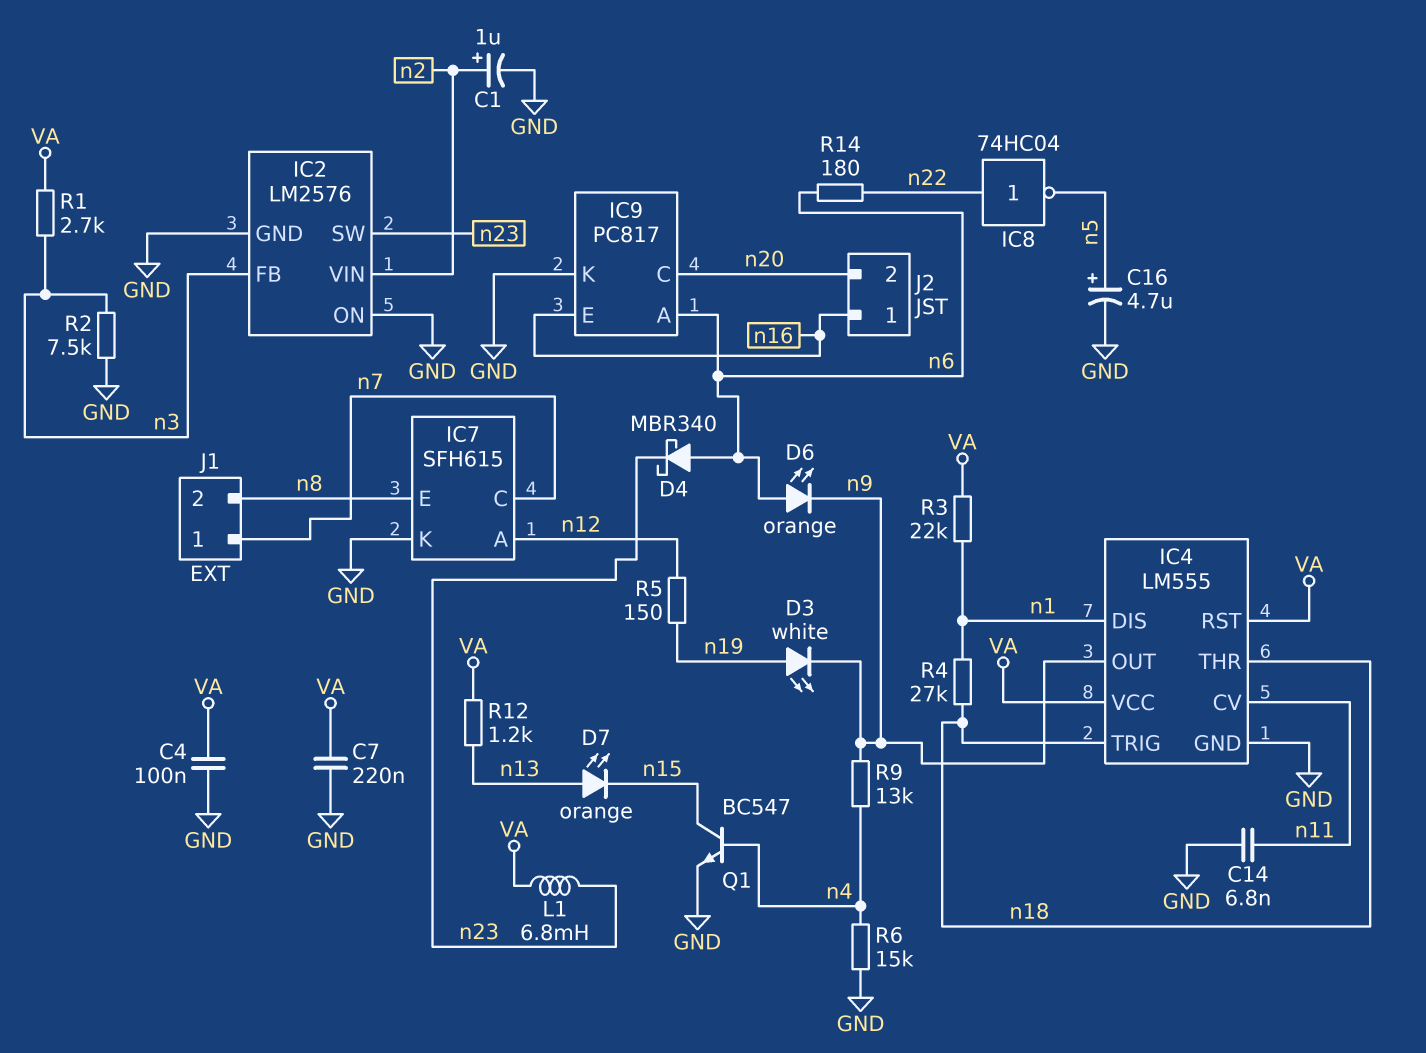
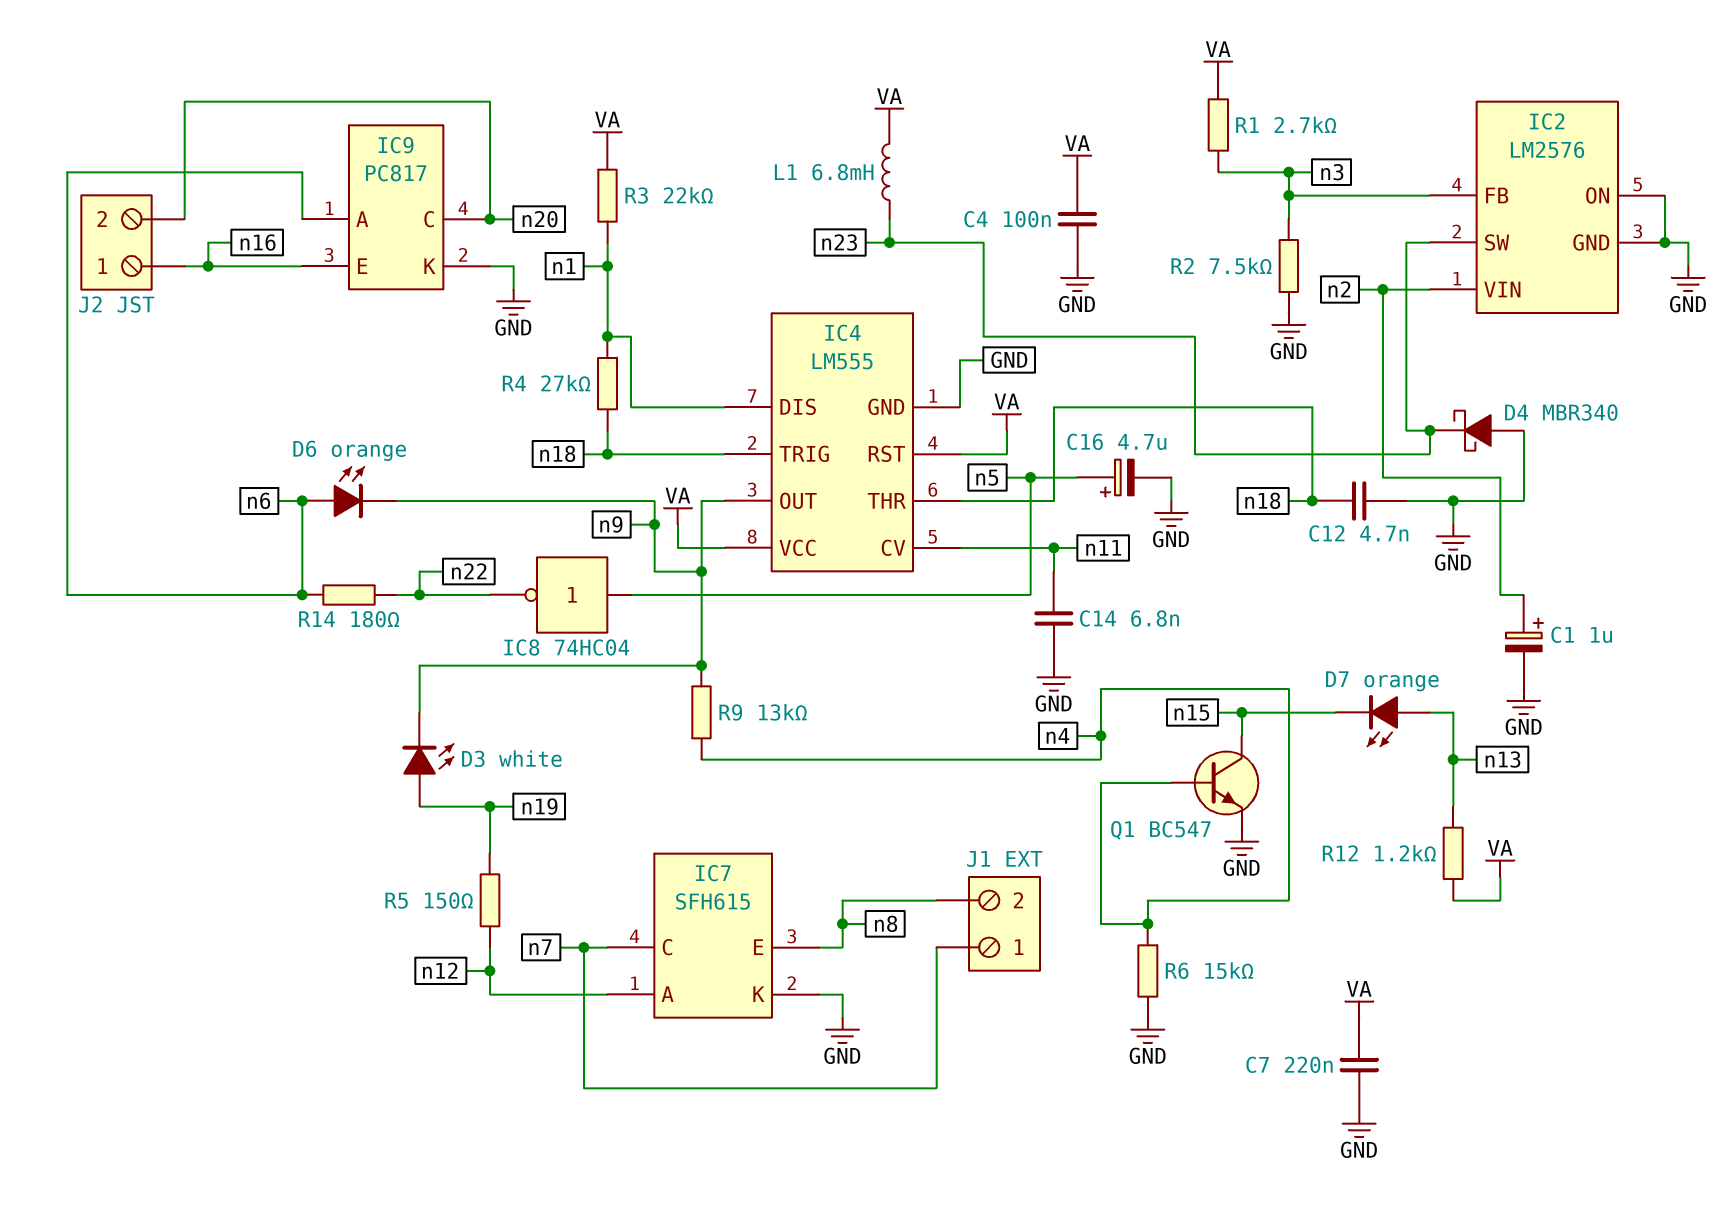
C12: none -> 4.7nF (GND, n18)
D4: schottky MBR340 (A n6, K n23) -> schottky MBR340 (A GND, K n23)
IC8: NOT 74HC04 (in n22, out n5) -> NOT 74HC04 (in n5, out n22)

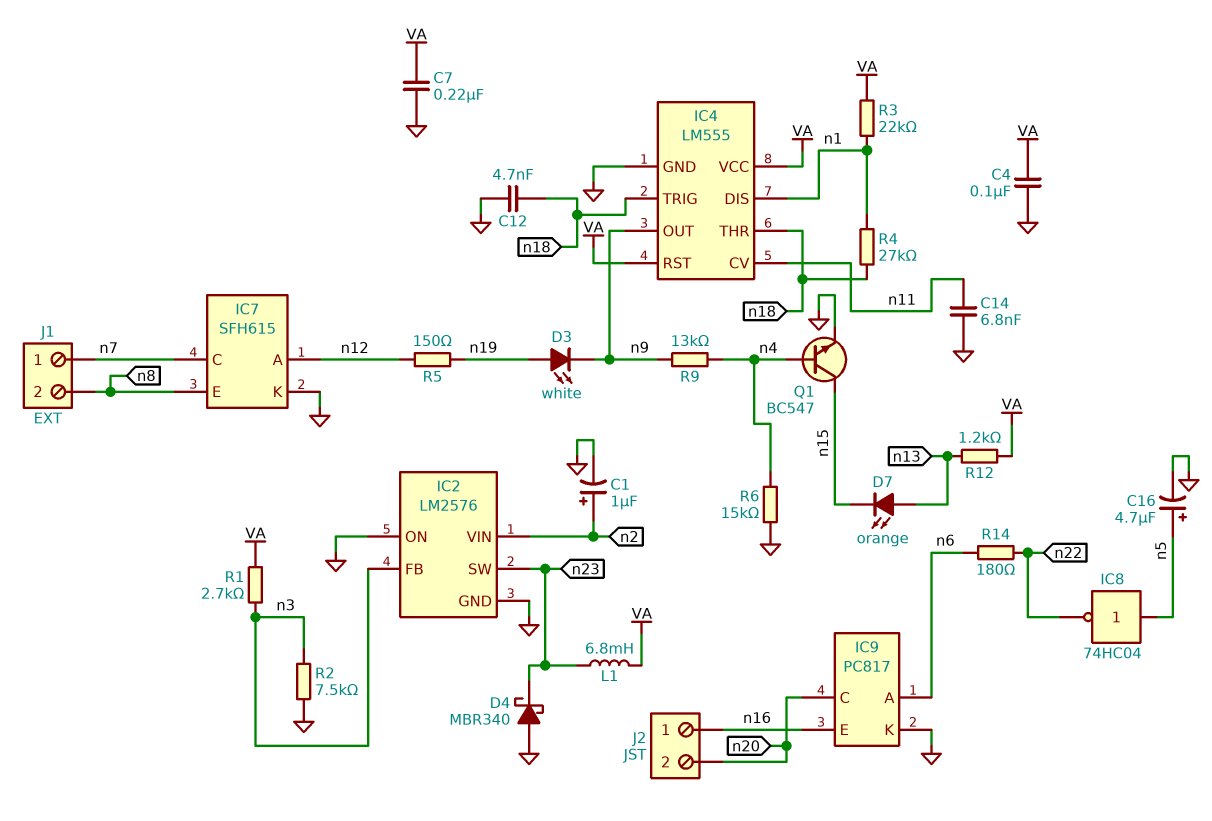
D6: LED orange (A n6, K n9) -> none

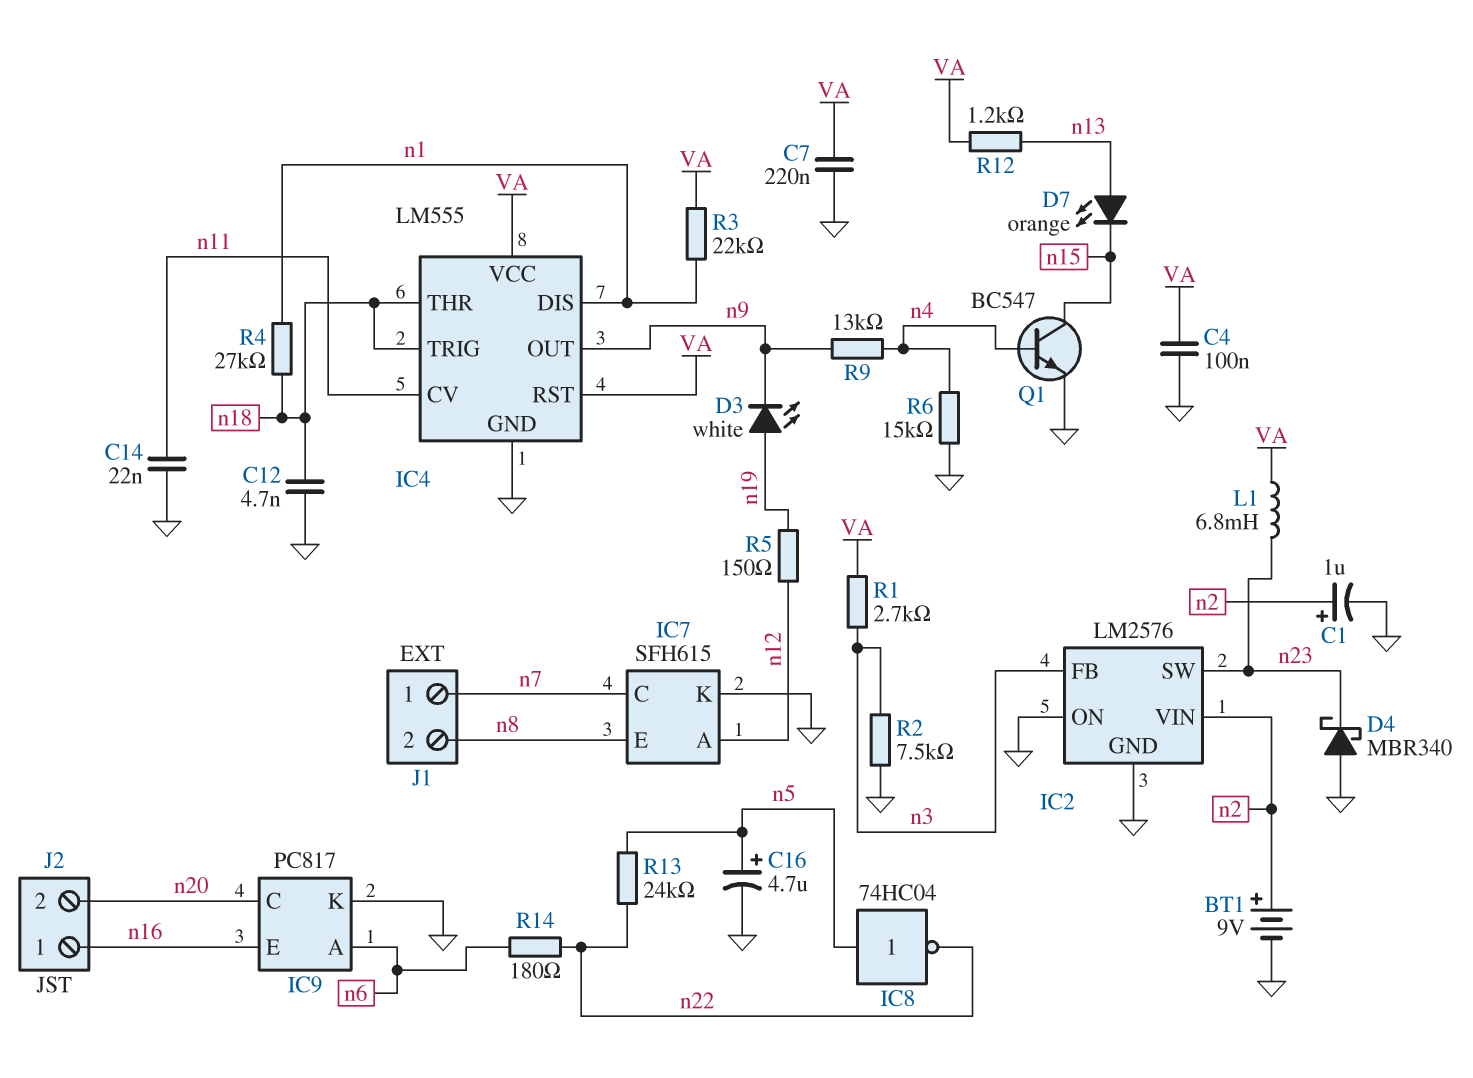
BT1: none -> 9V (plus n2, minus GND)
C14: 6.8nF (GND, n11) -> 22nF (GND, n11)
R13: none -> 24k (n5, n22)

